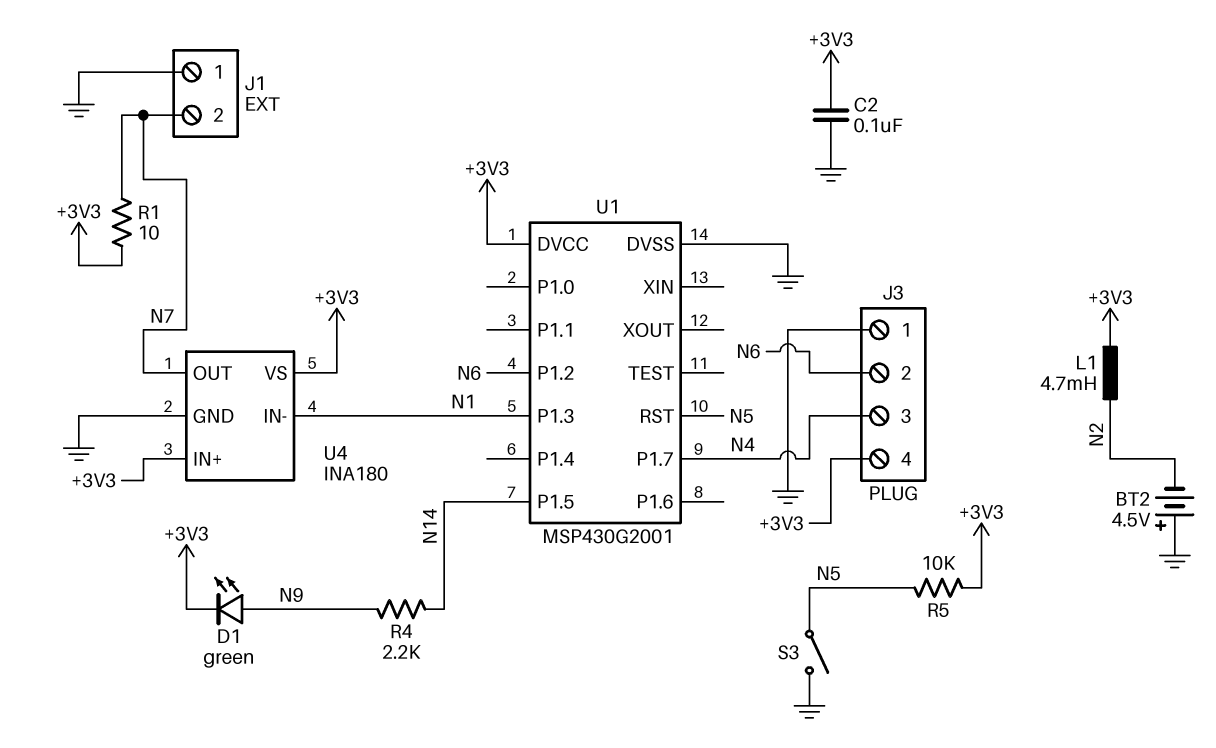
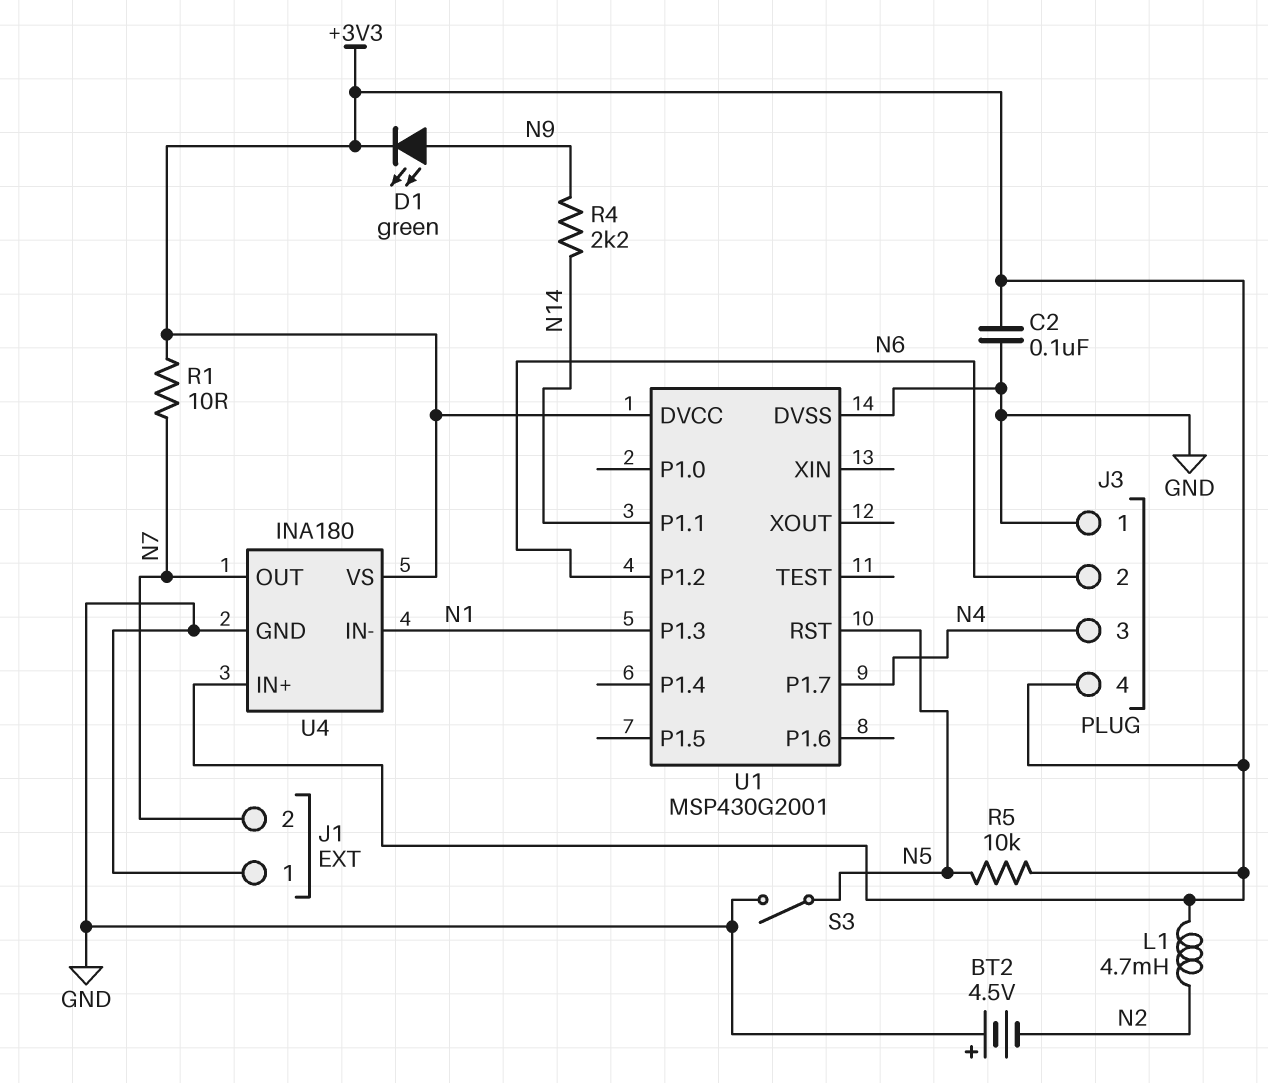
U1 pin P1.1: none -> N14
U1 pin P1.5: N14 -> none

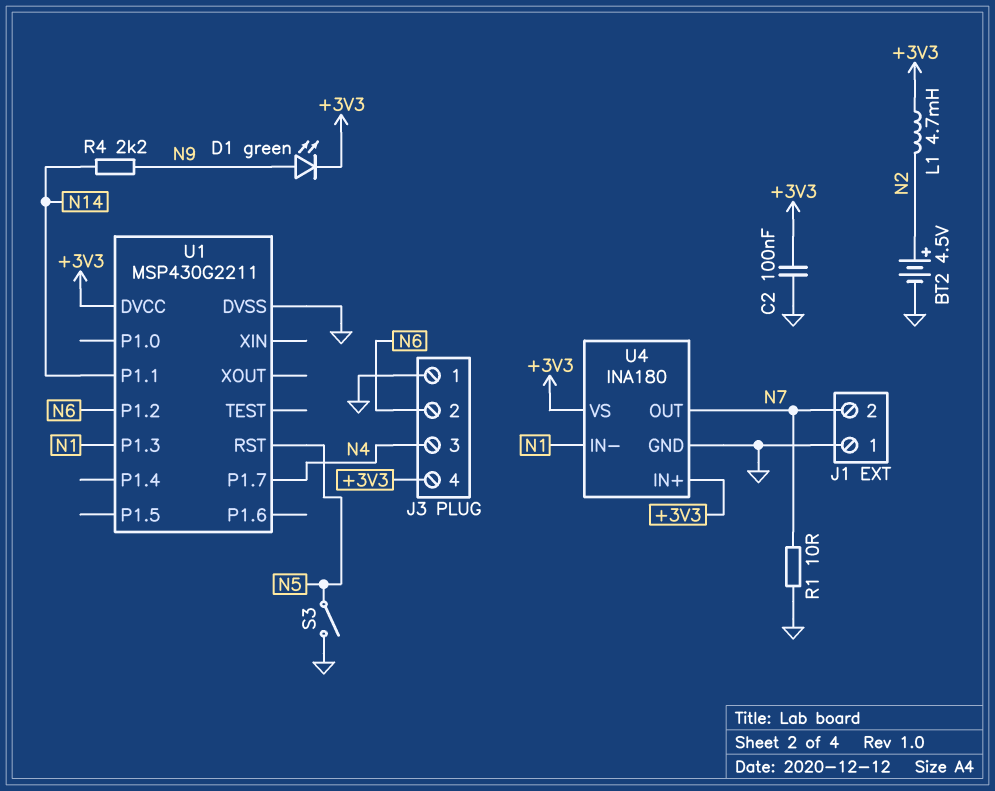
BT2: 4.5V (plus GND, minus N2) -> 4.5V (plus N2, minus GND)
R1: 10 (+3V3, N7) -> 10 (GND, N7)
R5: 10k (+3V3, N5) -> none
U1: MSP430G2001 -> MSP430G2211

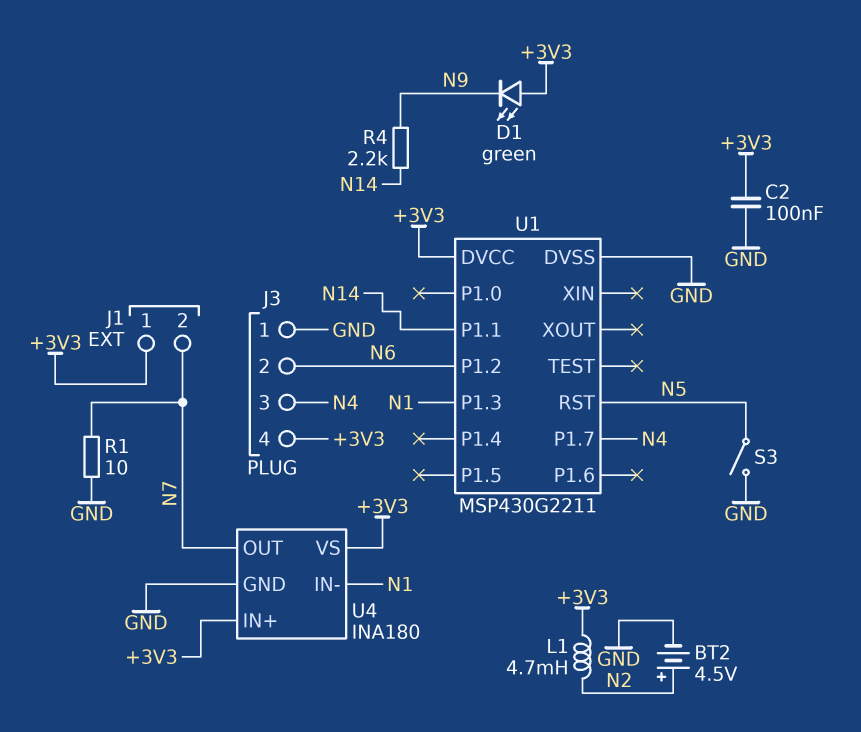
D1: LED green (A N9, K +3V3) -> LED green (A +3V3, K N9)
J1 pin 1: GND -> +3V3

